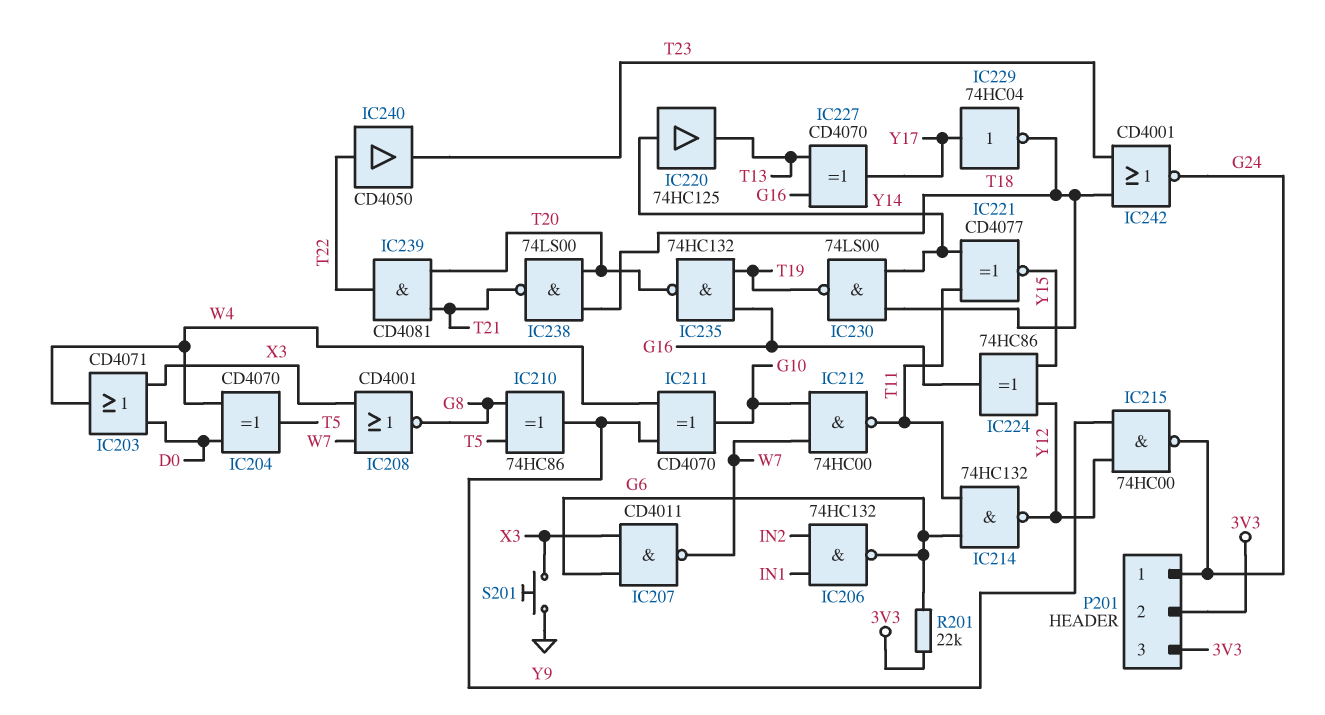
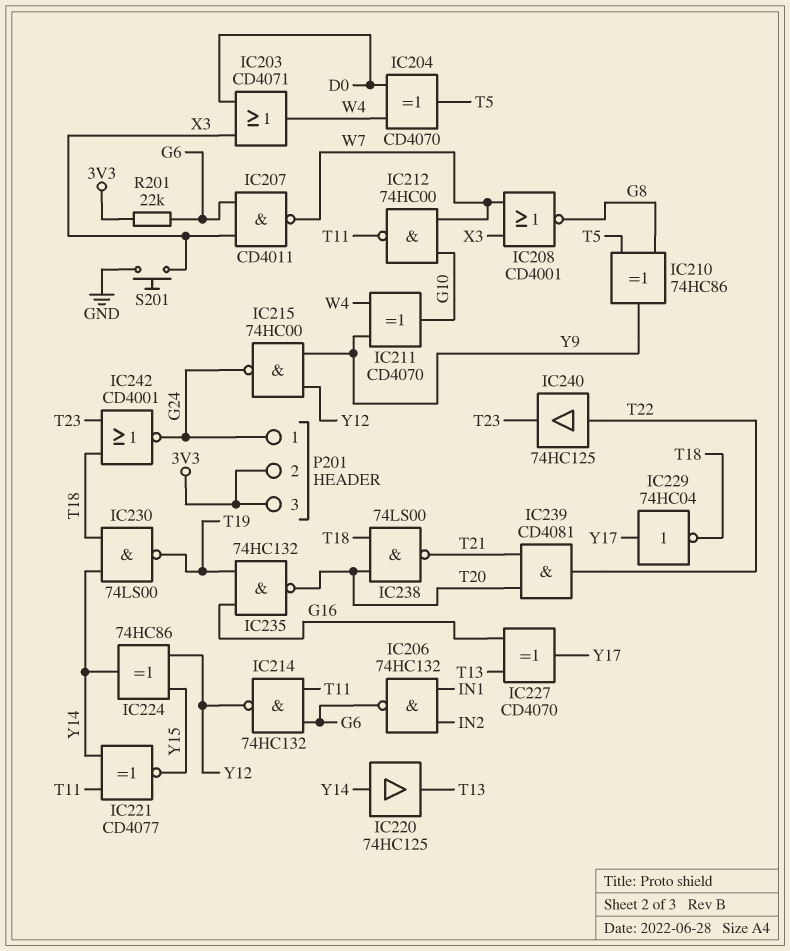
IC224: XOR 74HC86 (in Y12, in Y15, out G16) -> XOR 74HC86 (in Y12, in Y15, out Y14)
IC240: buffer CD4050 (in T22, out T23) -> buffer 74HC125 (in T22, out T23)

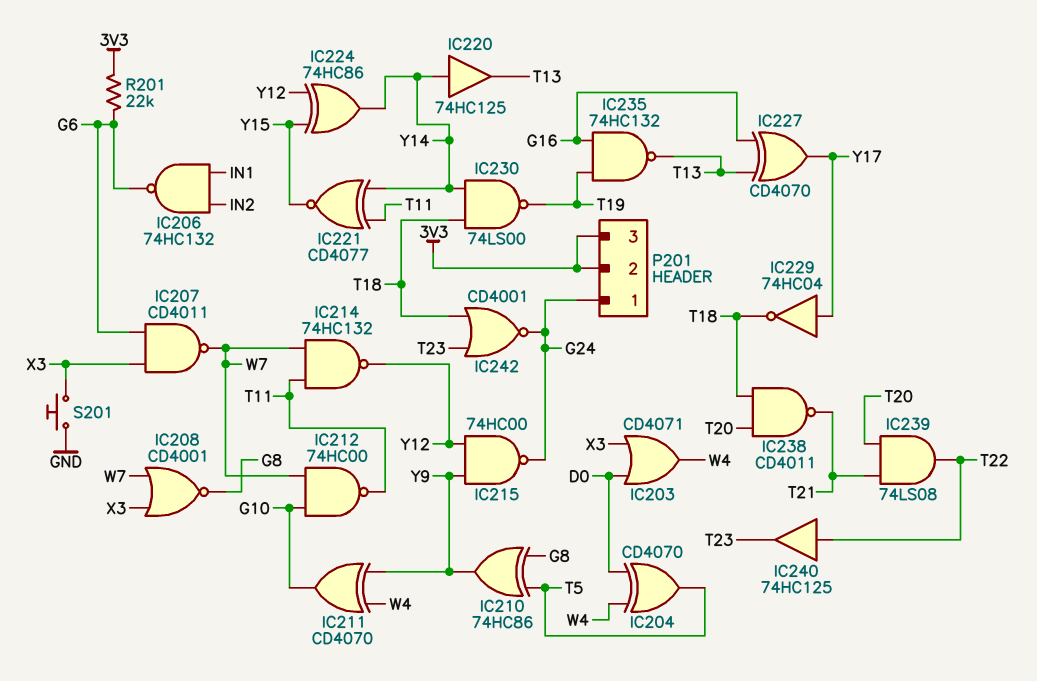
IC214: NAND 74HC132 (in G6, in T11, out Y12) -> NAND 74HC132 (in T11, in W7, out Y12)
IC235: NAND 74HC132 (in G16, in T19, out T20) -> NAND 74HC132 (in G16, in T19, out T13)
IC238: NAND 74LS00 (in T18, in T20, out T21) -> NAND CD4011 (in T18, in T20, out T21)
IC239: AND CD4081 (in T20, in T21, out T22) -> AND 74LS08 (in T20, in T21, out T22)

